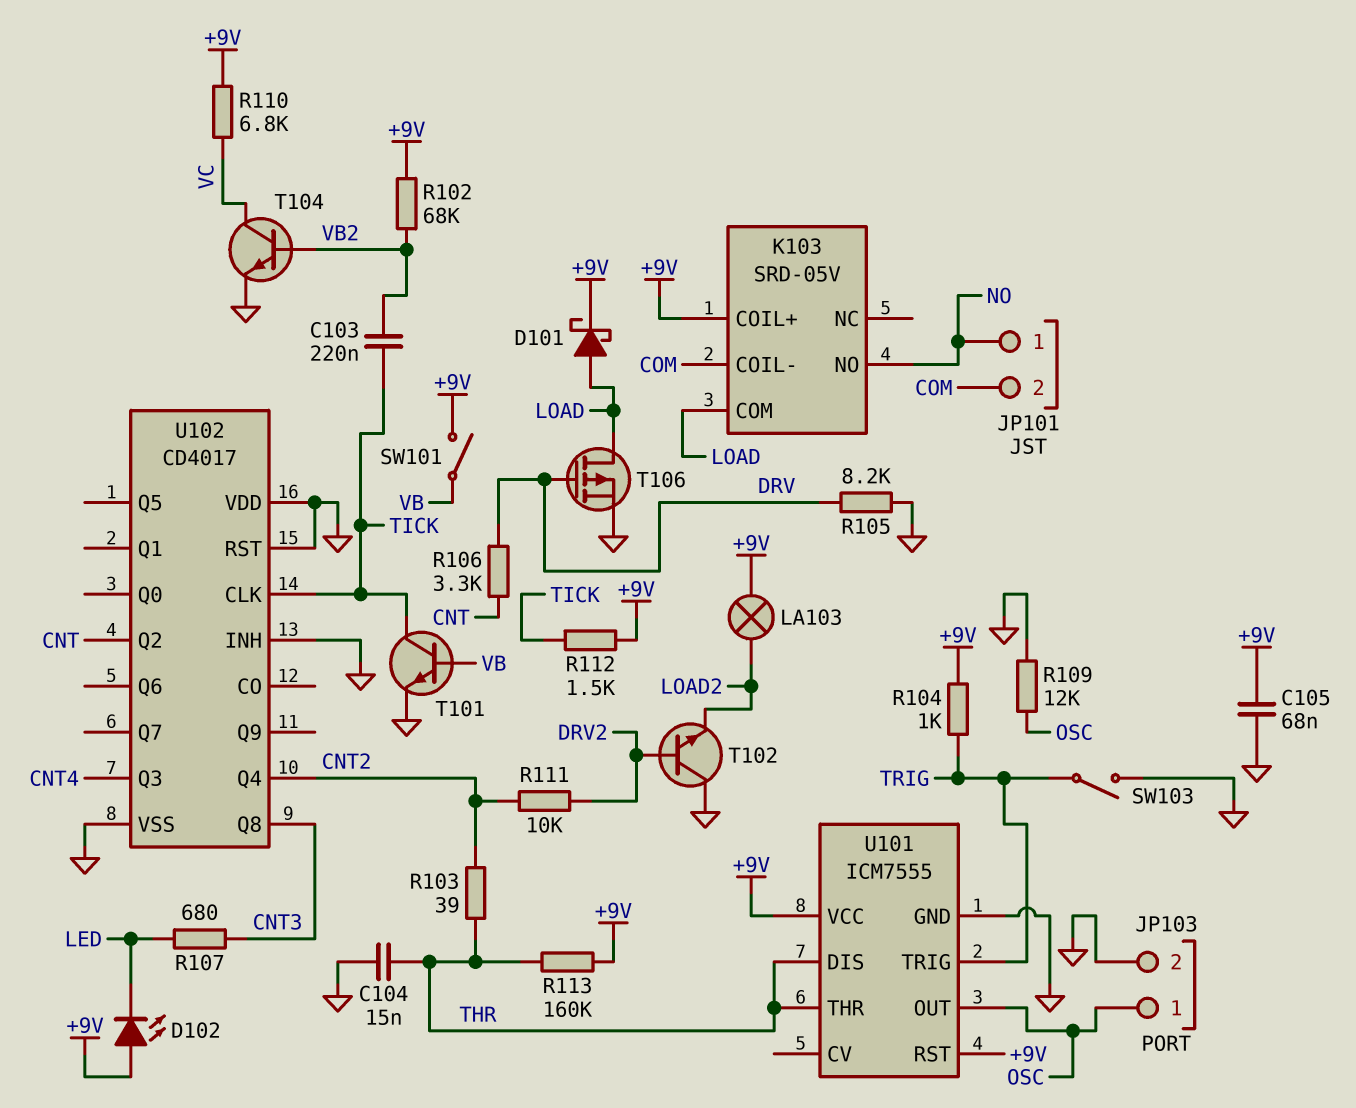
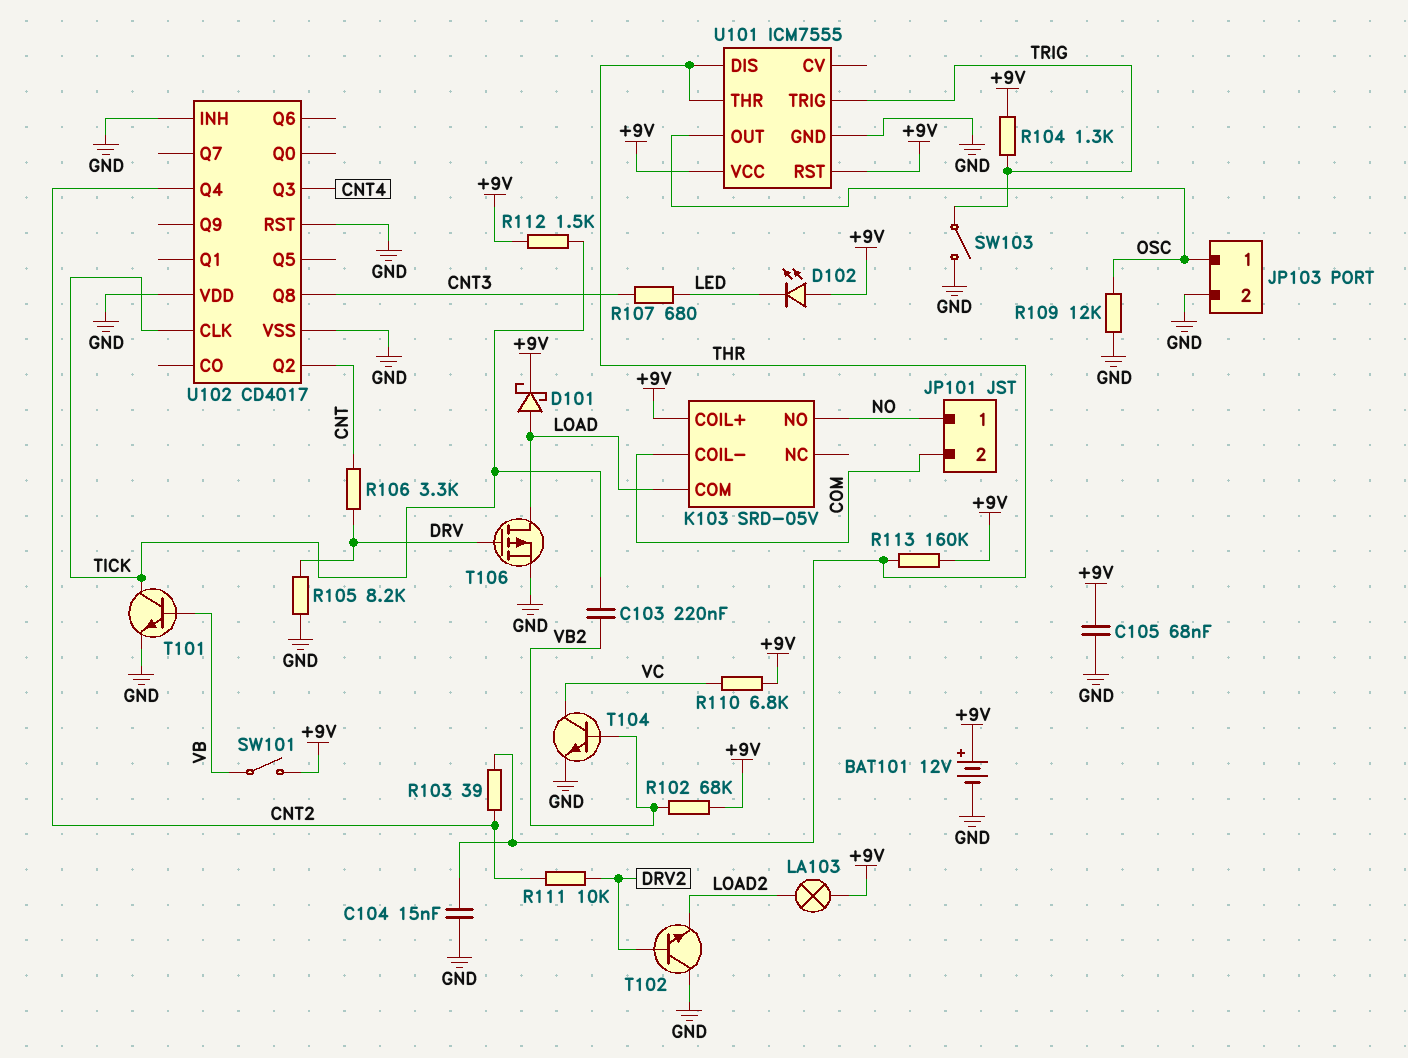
BAT101: none -> 12V (plus +9V, minus GND)
R104: 1k (+9V, TRIG) -> 1.3k (+9V, TRIG)

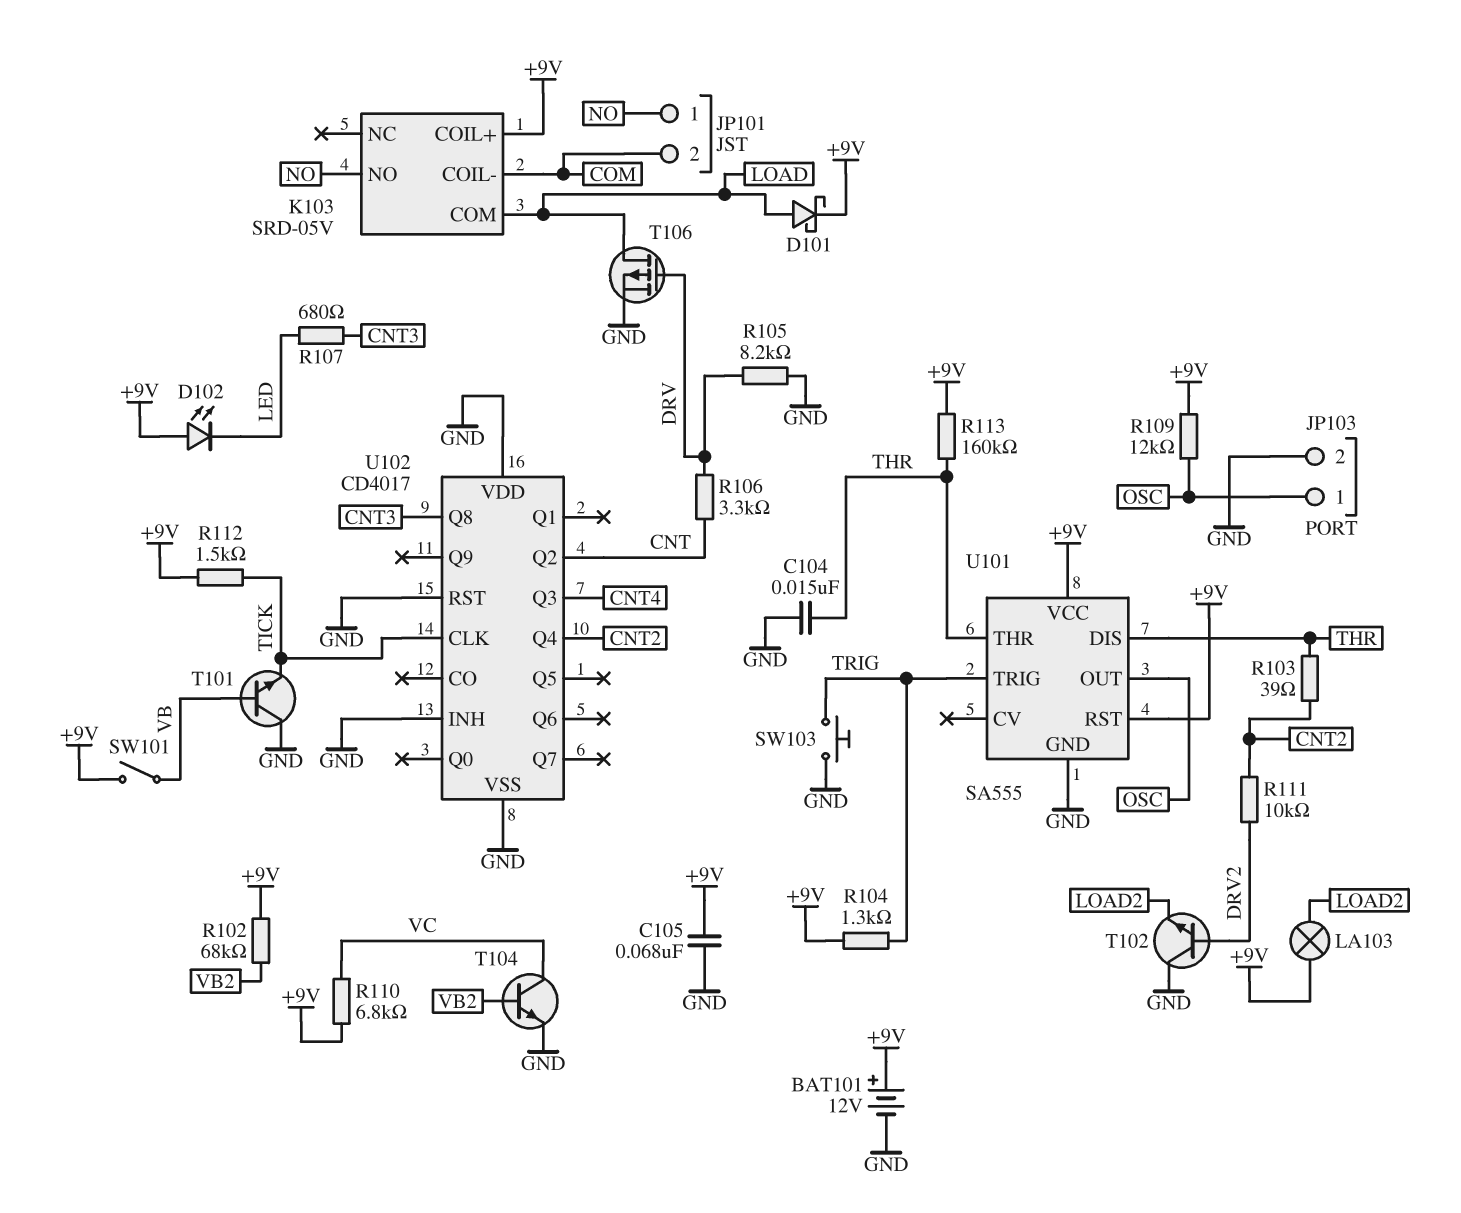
C103: 220nF (TICK, VB2) -> none
R109: 12k (GND, OSC) -> 12k (+9V, OSC)
SW103: switch (GND, TRIG) -> button (GND, TRIG)
T101: NPN (B VB, C TICK, E GND) -> NPN (B VB, C GND, E TICK)
U101: ICM7555 -> SA555

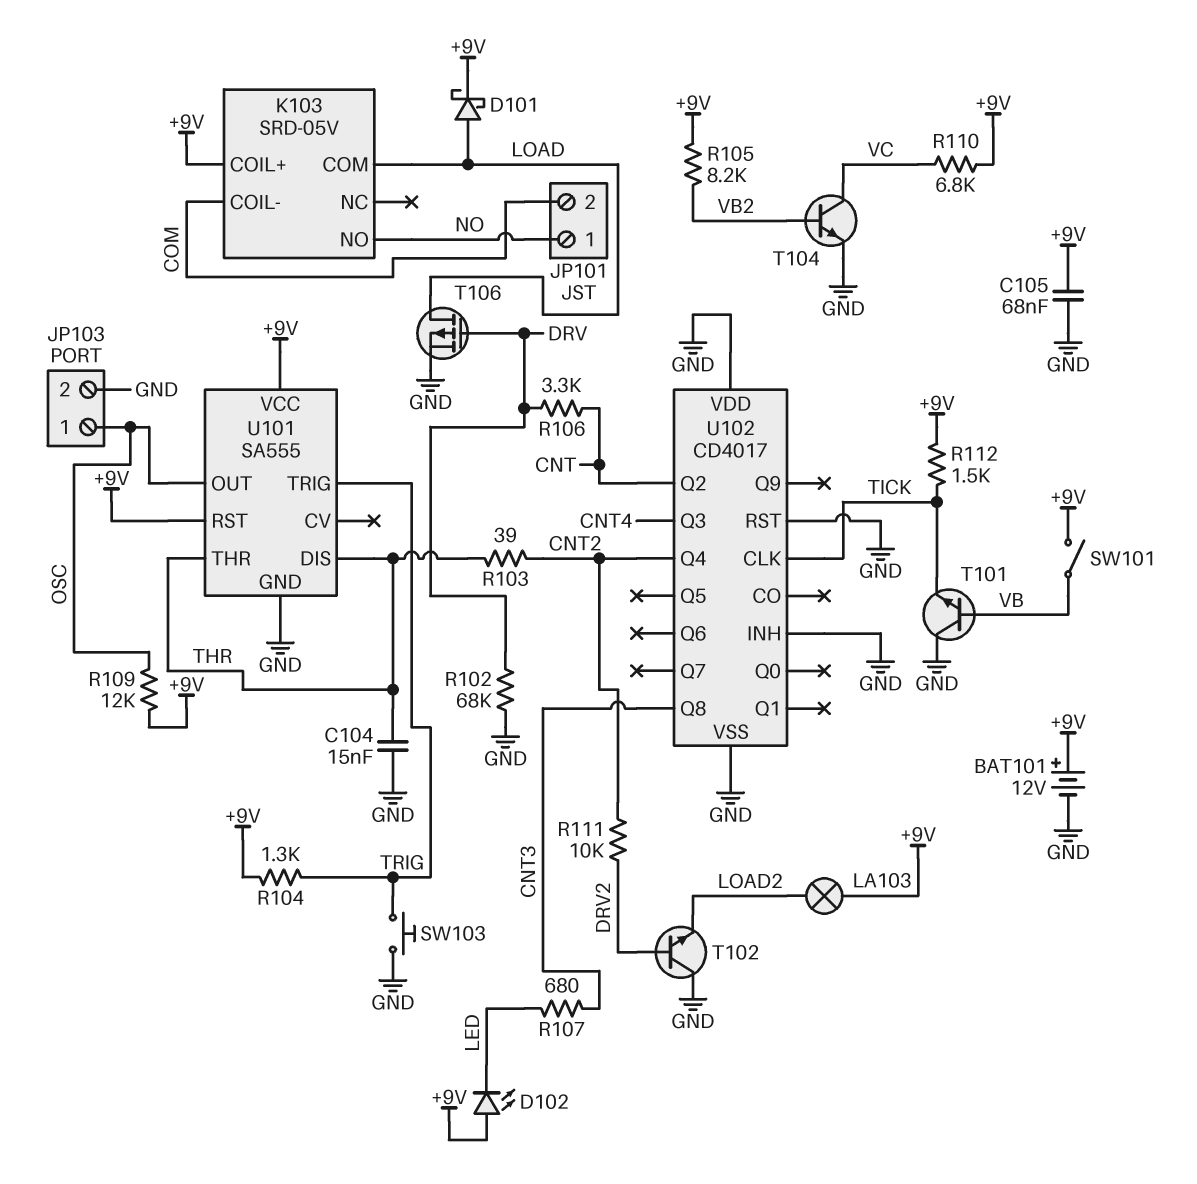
R102: 68k (+9V, VB2) -> 68k (DRV, GND)
R105: 8.2k (DRV, GND) -> 8.2k (+9V, VB2)
R113: 160k (+9V, THR) -> none

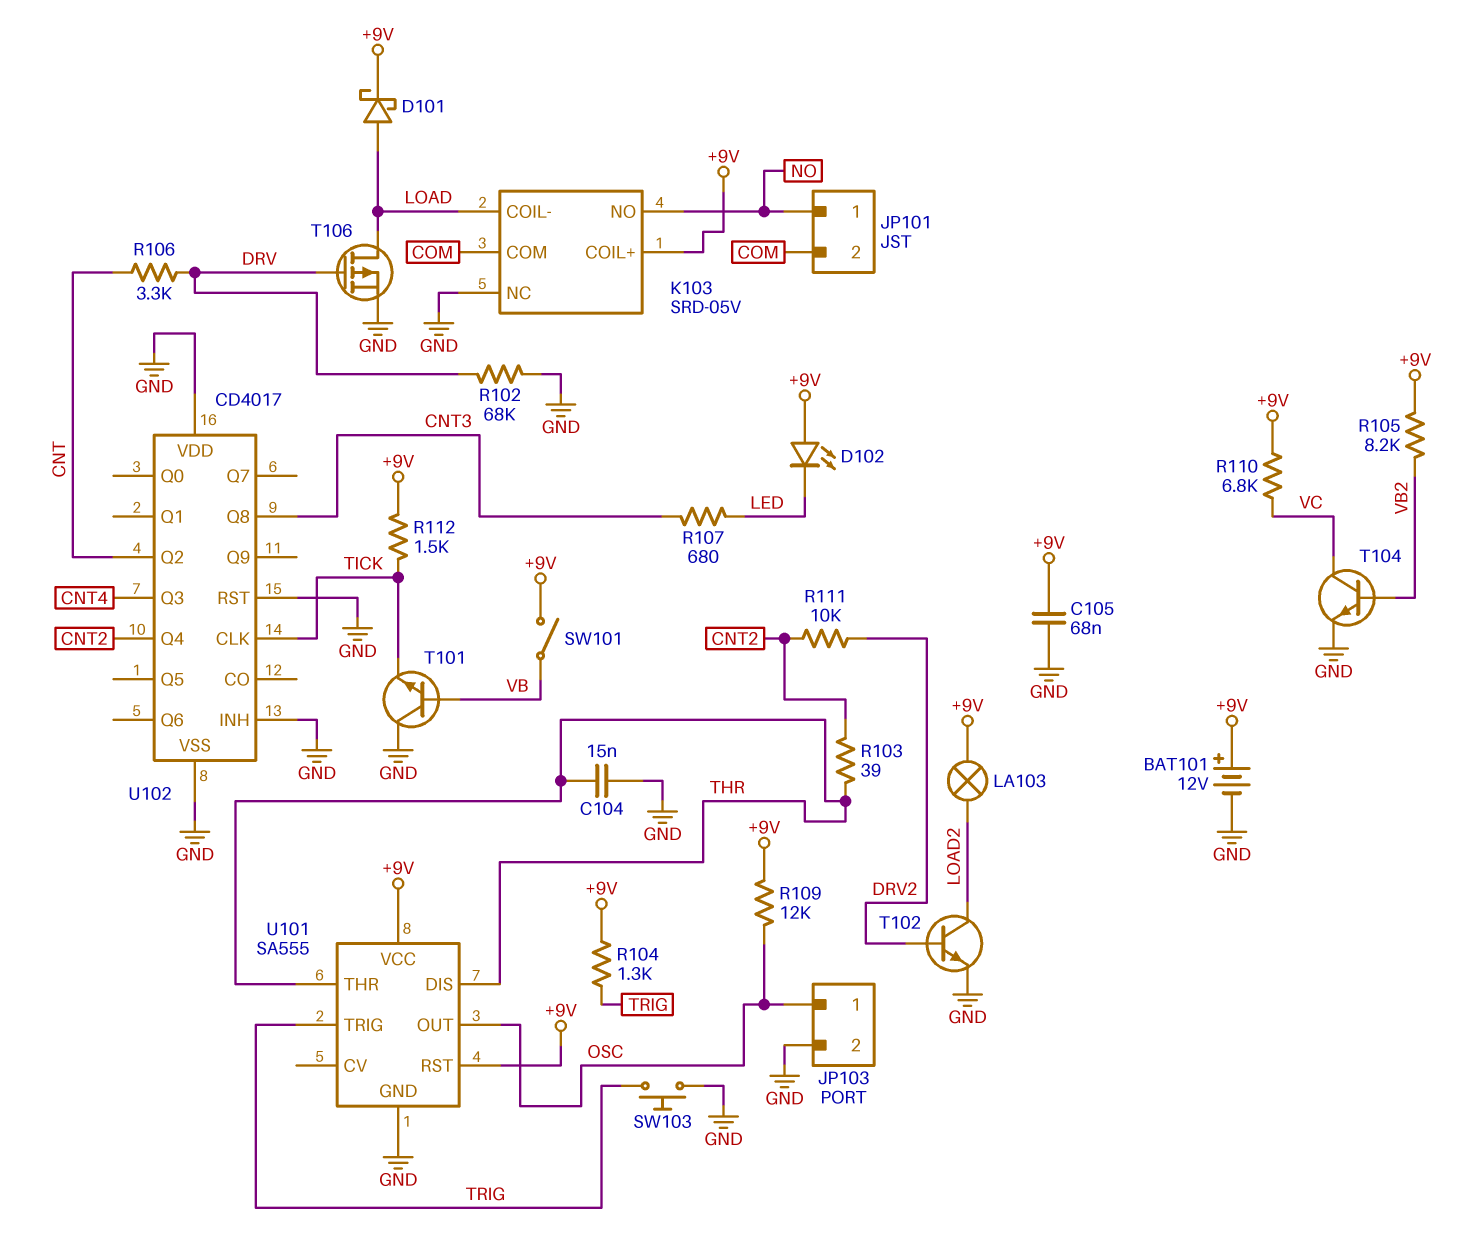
K103 pin COIL-: COM -> LOAD
K103 pin COM: LOAD -> COM
K103 pin NC: none -> GND
T102: NPN (B DRV2, C GND, E LOAD2) -> NPN (B DRV2, C LOAD2, E GND)

